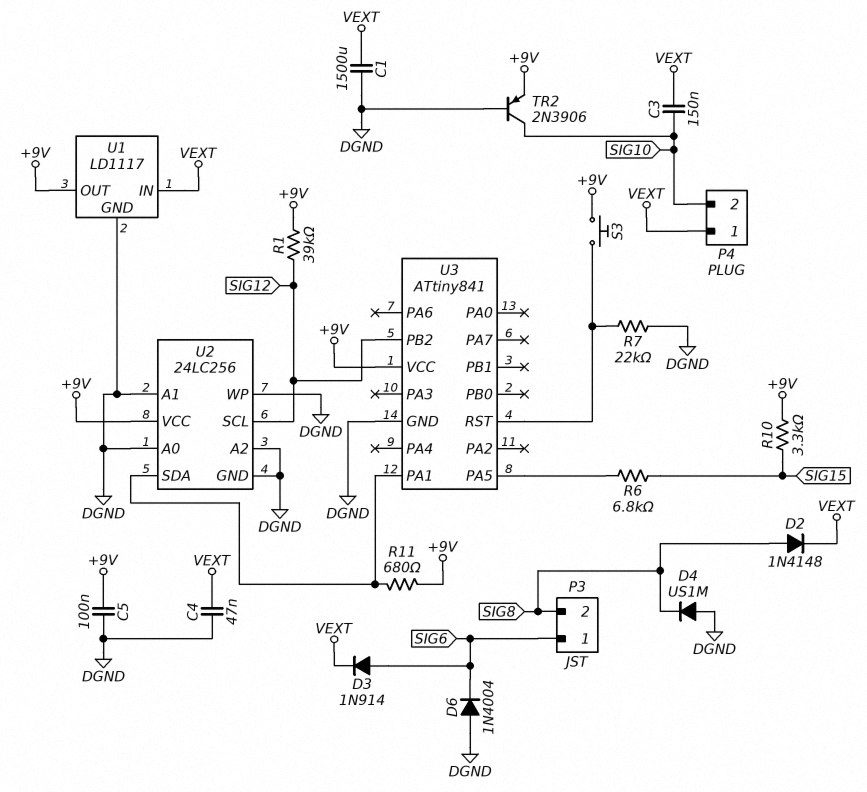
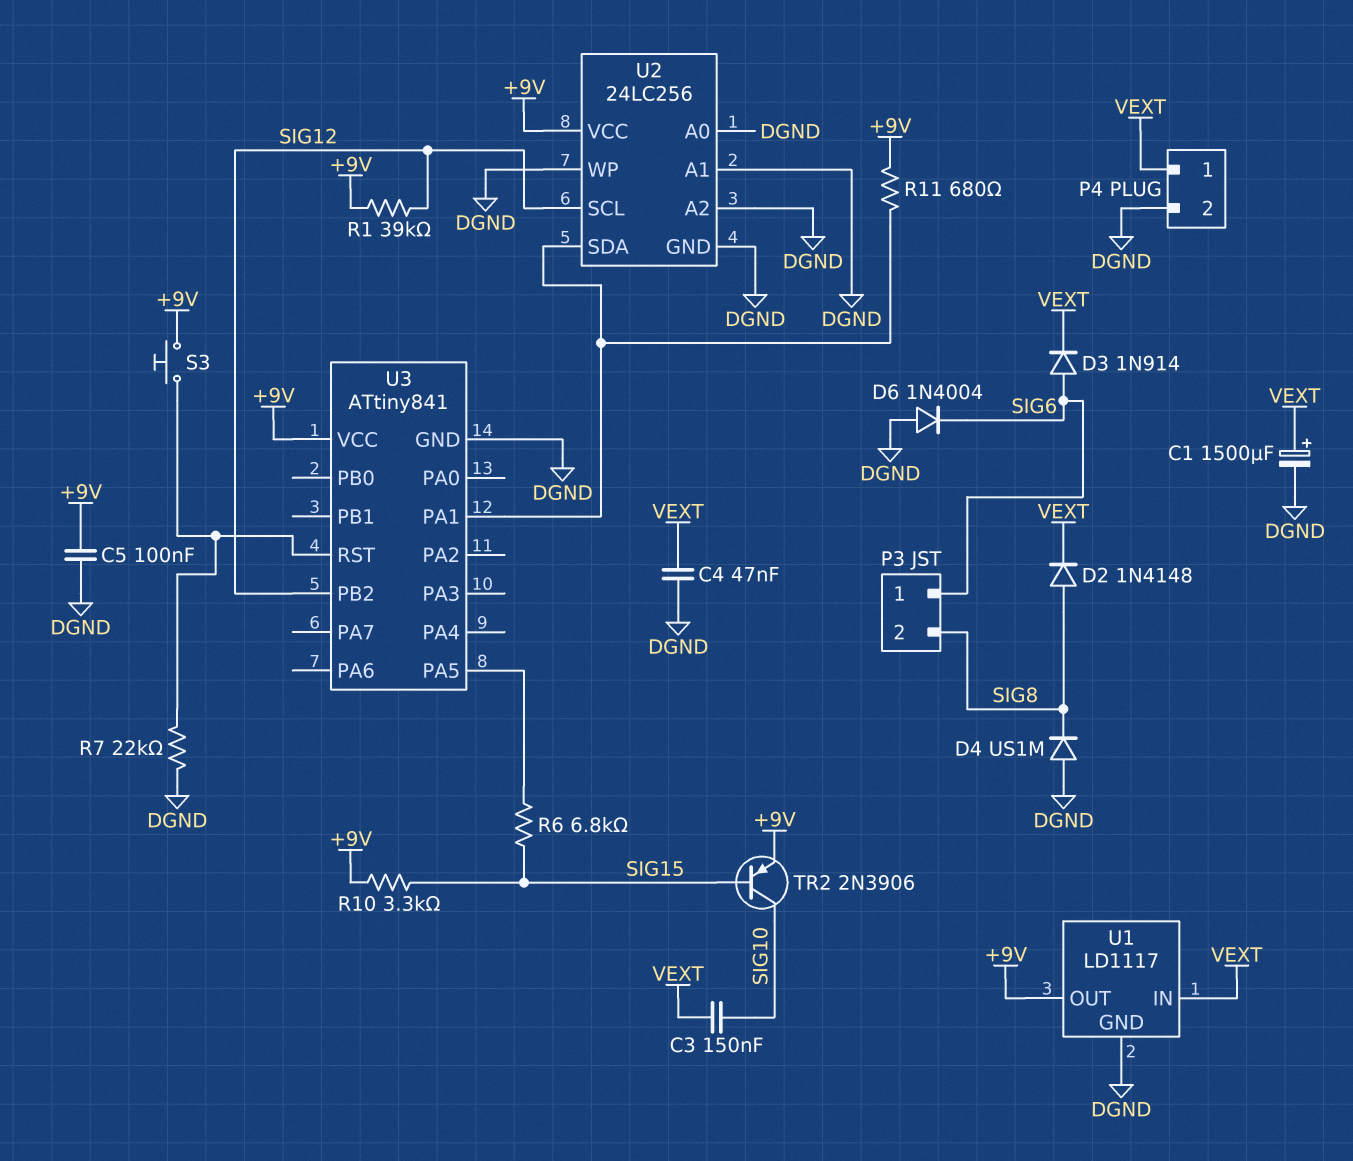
C1: 1500uF (DGND, VEXT) -> 1500uF (plus VEXT, minus DGND)
P4 pin 2: SIG10 -> DGND
TR2: PNP 2N3906 (B DGND, C SIG10, E +9V) -> PNP 2N3906 (B SIG15, C SIG10, E +9V)

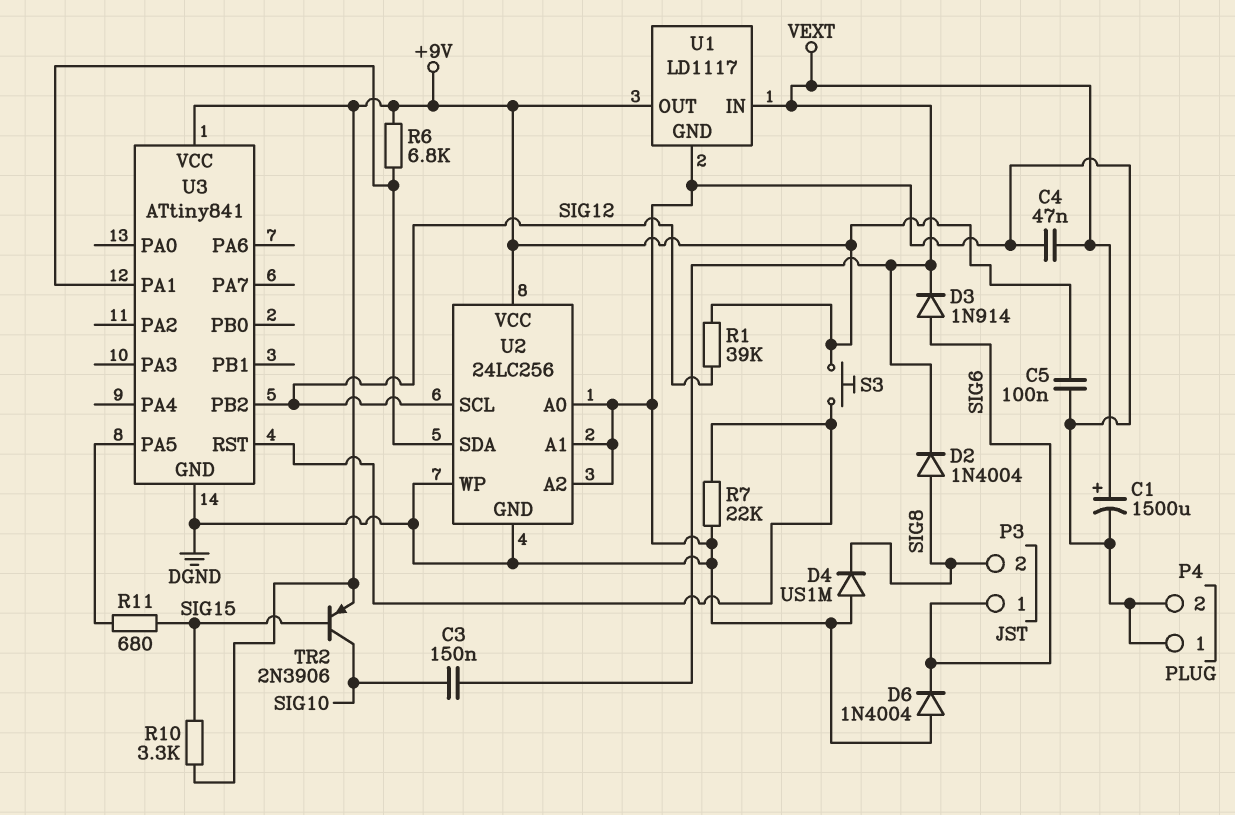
D2: diode 1N4148 (A SIG8, K VEXT) -> diode 1N4004 (A SIG8, K VEXT)
P4 pin 1: VEXT -> DGND
R6: 6.8k (SIG15, U3/PA5) -> 6.8k (+9V, U2/SDA)
R11: 680 (+9V, U2/SDA) -> 680 (SIG15, U3/PA5)

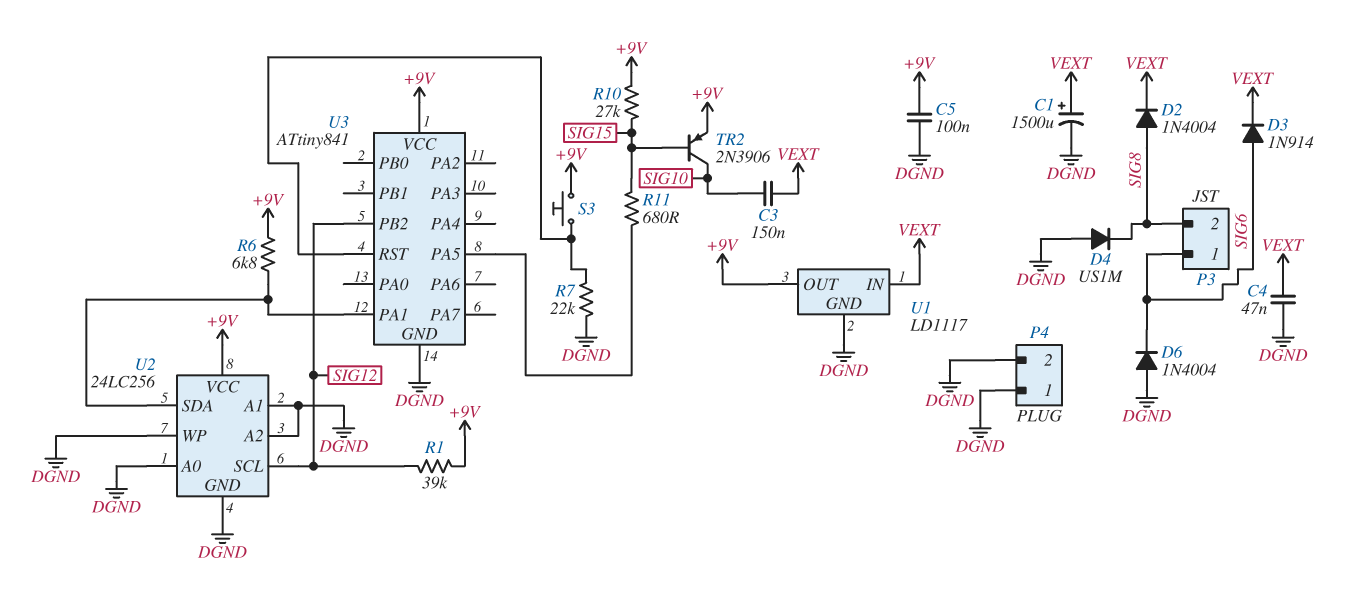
R10: 3.3k (+9V, SIG15) -> 27k (+9V, SIG15)

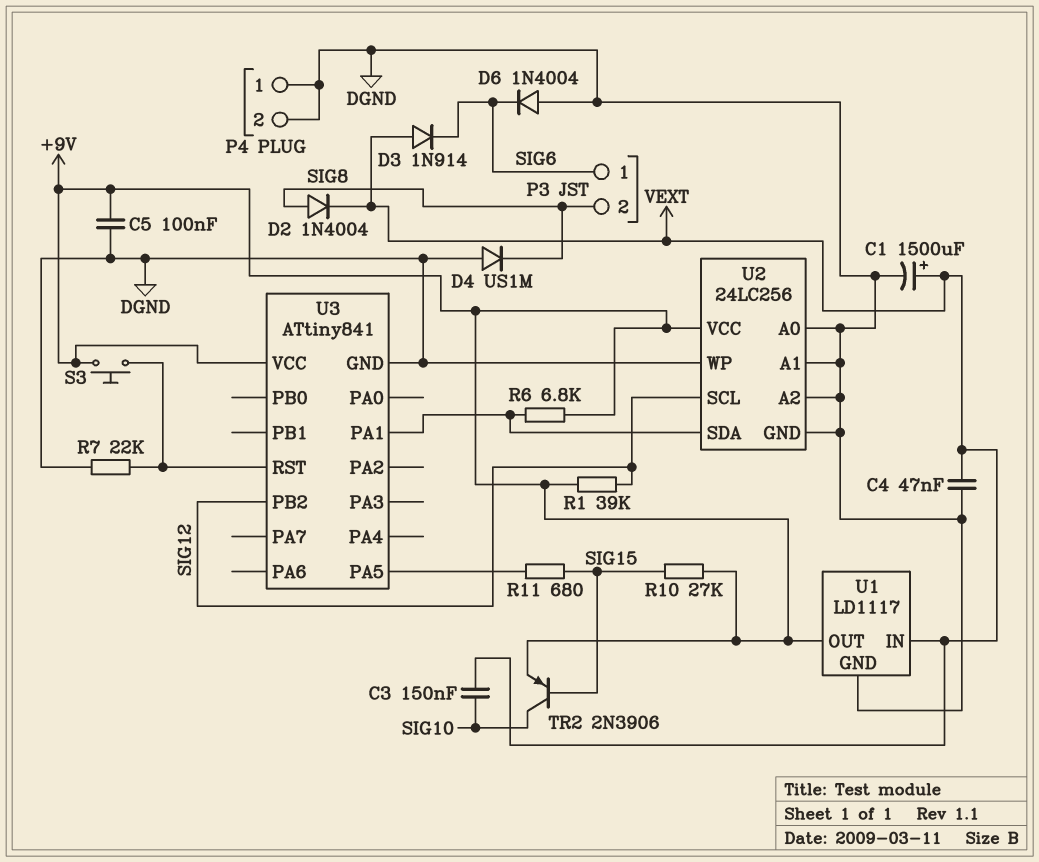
D3: diode 1N914 (A SIG6, K VEXT) -> diode 1N914 (A VEXT, K SIG6)

